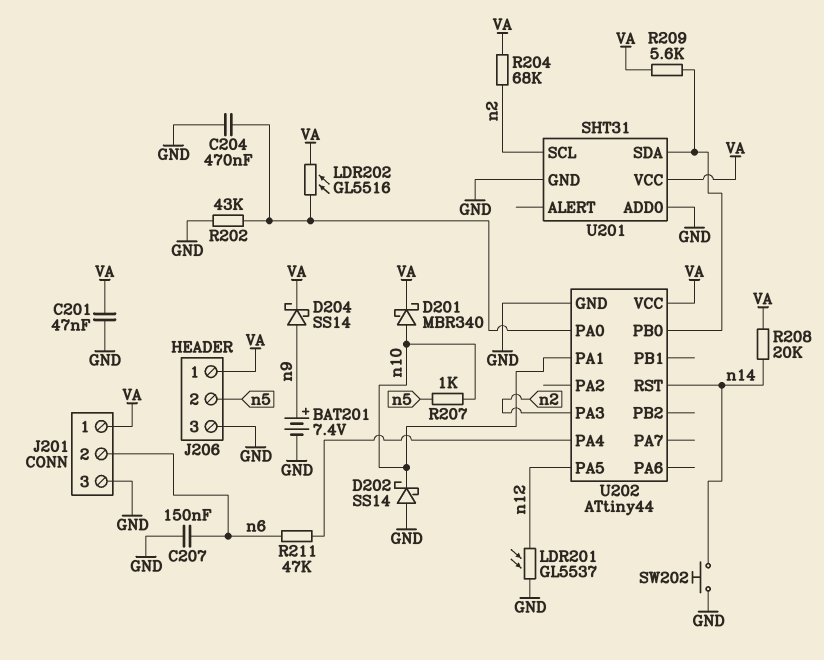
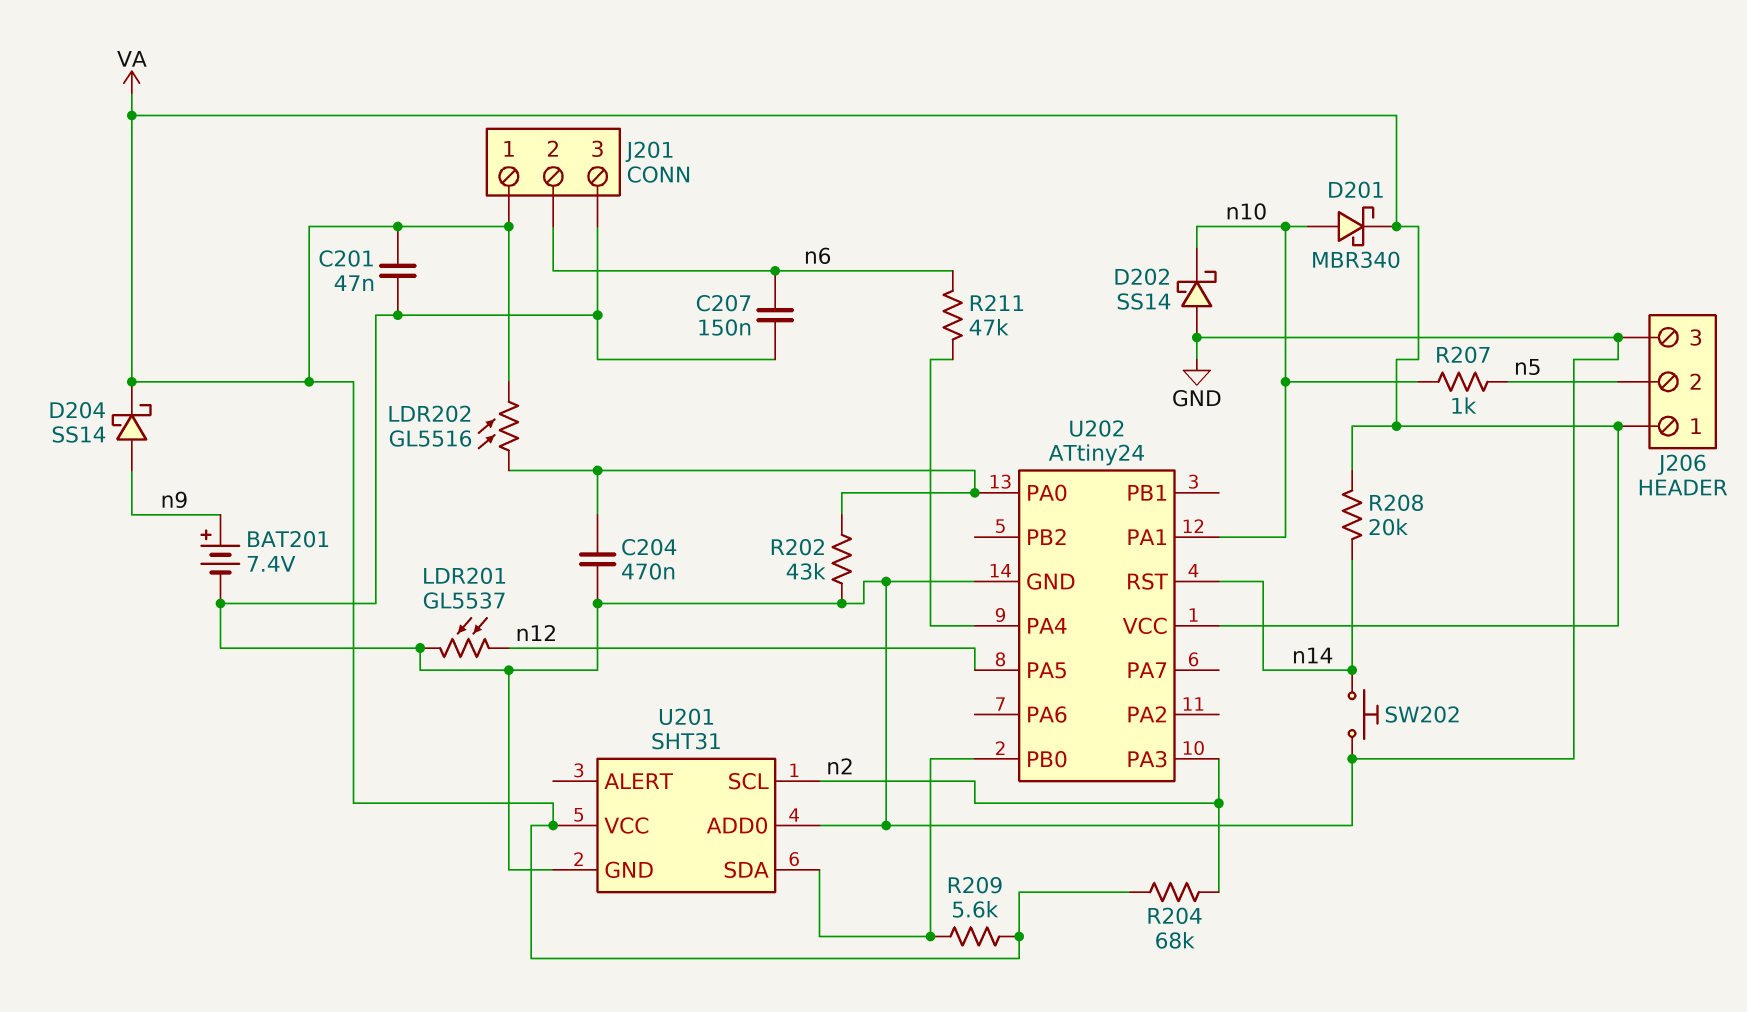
U202: ATtiny44 -> ATtiny24

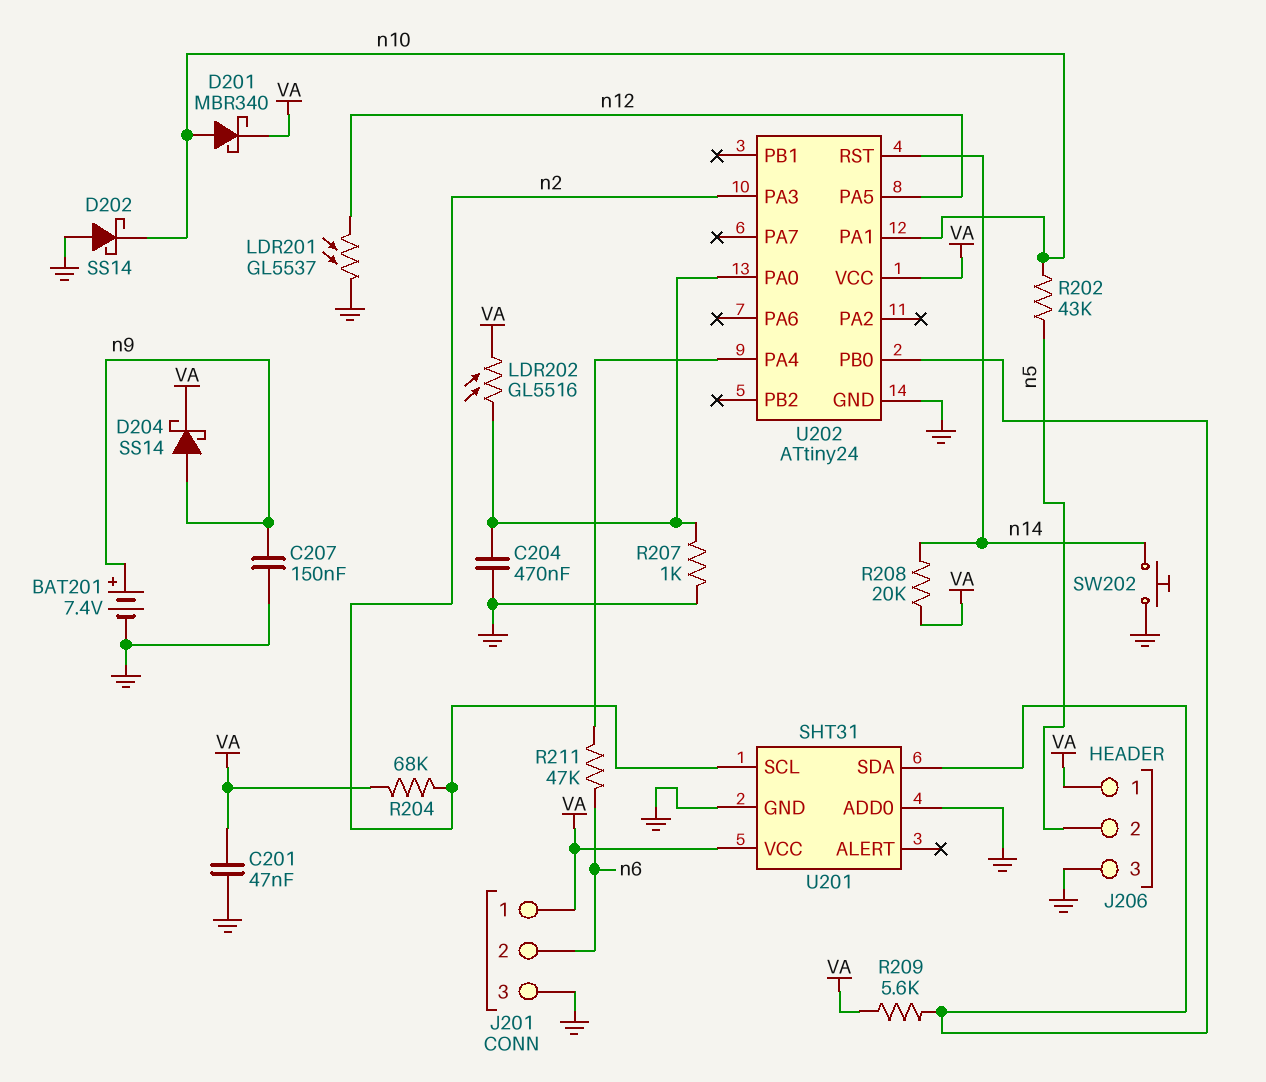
C207: 150nF (GND, n6) -> 150nF (GND, n9)
R202: 43k (GND, U202/PA0) -> 43k (n5, n10)
R207: 1k (n5, n10) -> 1k (GND, U202/PA0)

